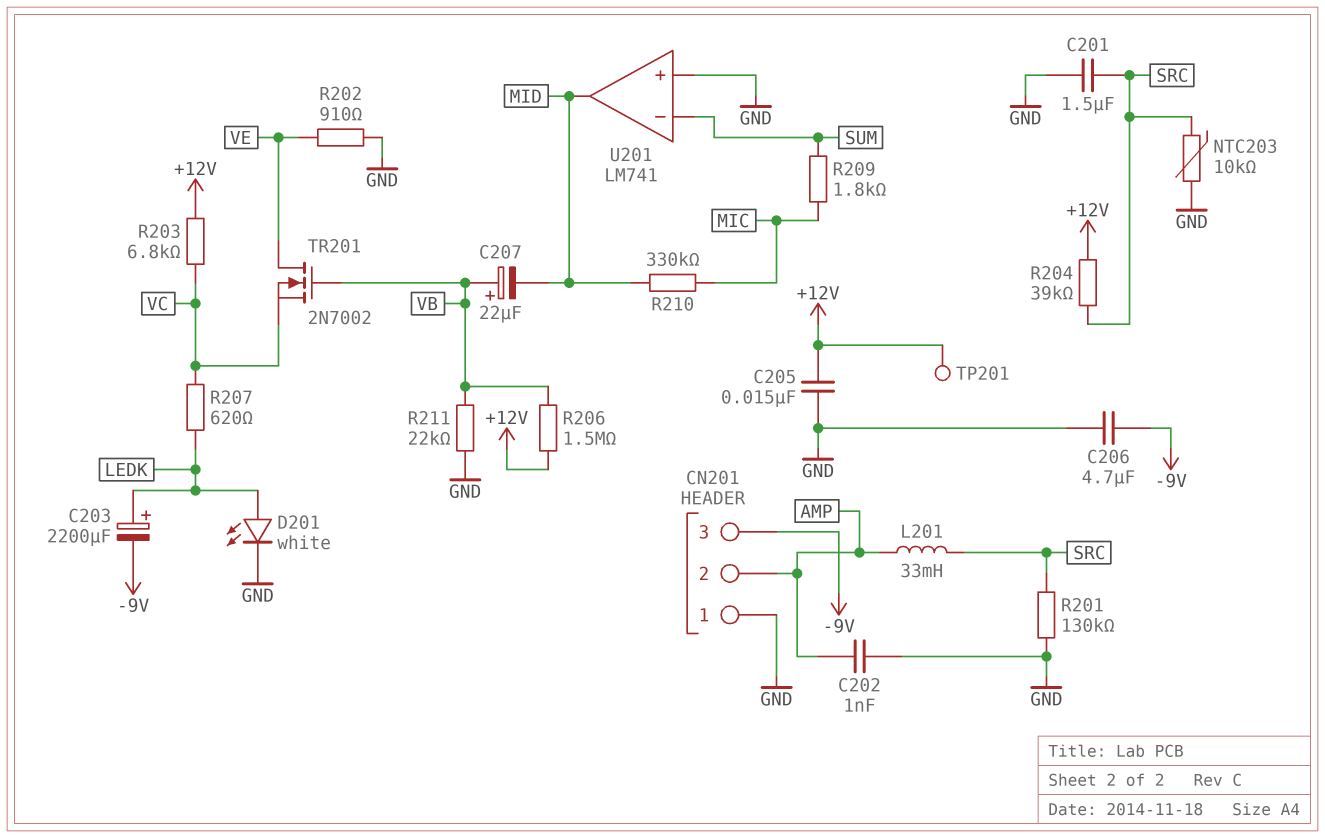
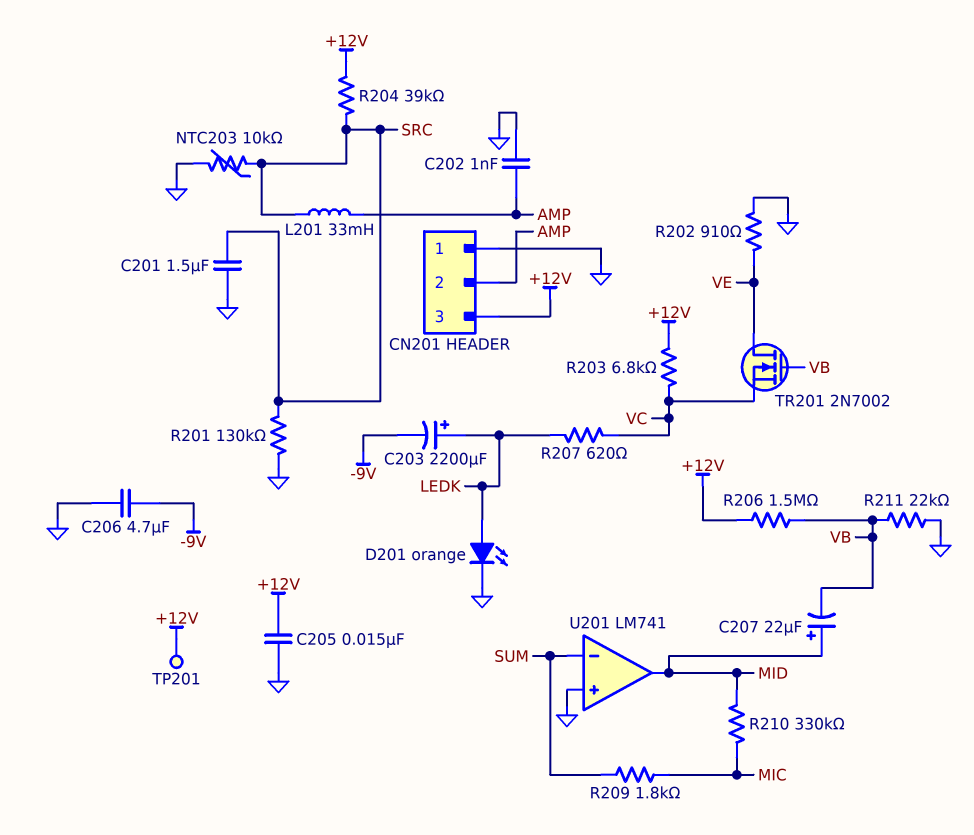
C207: 22uF (plus VB, minus MID) -> 22uF (plus MID, minus VB)
CN201 pin 3: -9V -> +12V
D201: LED white (A LEDK, K GND) -> LED orange (A LEDK, K GND)

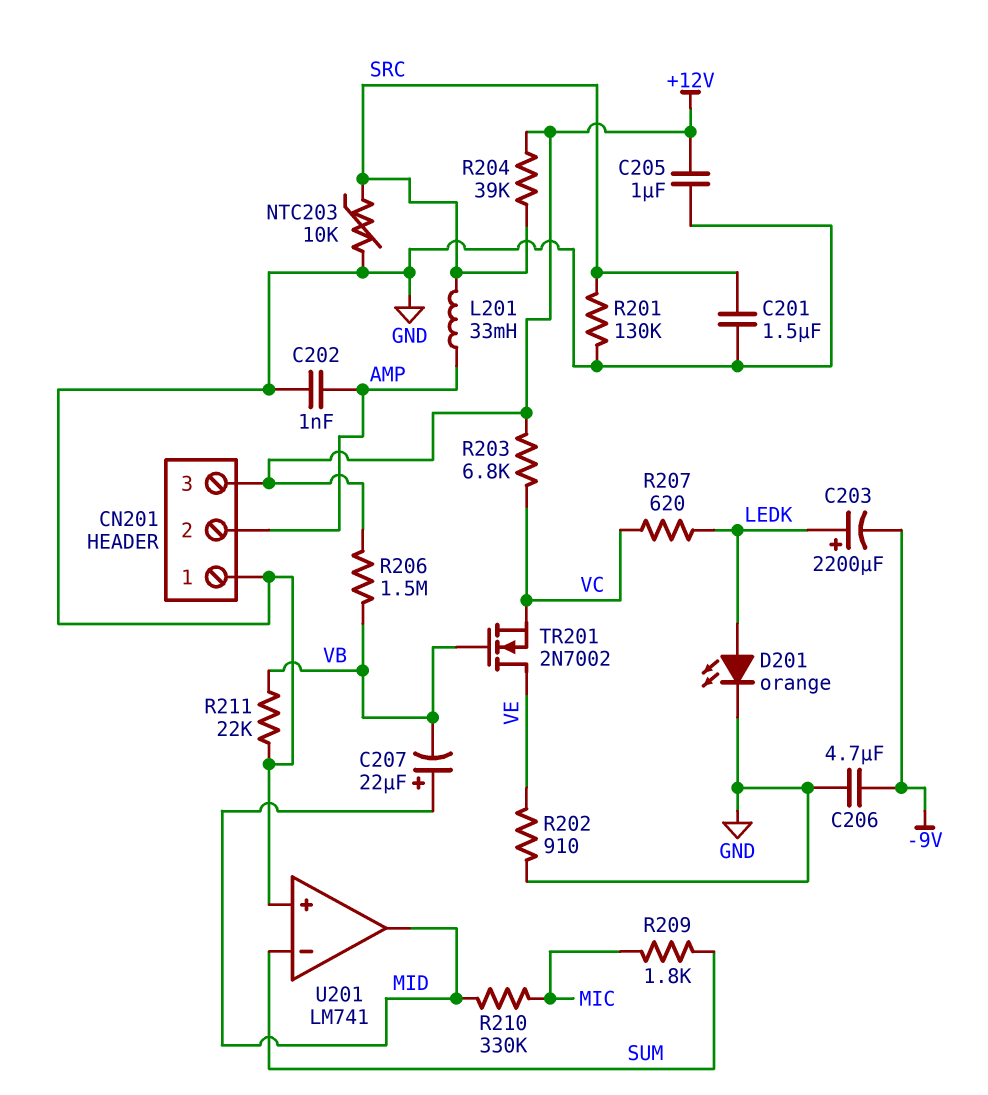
C205: 15nF (+12V, GND) -> 1uF (+12V, GND)
TP201: test point (+12V) -> none

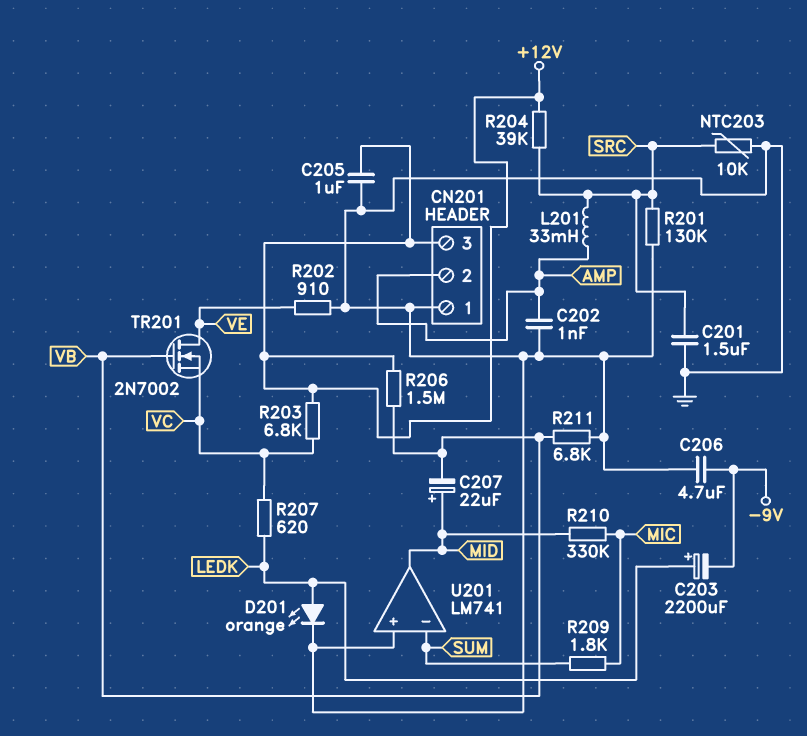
R211: 22k (GND, VB) -> 6.8k (GND, VB)

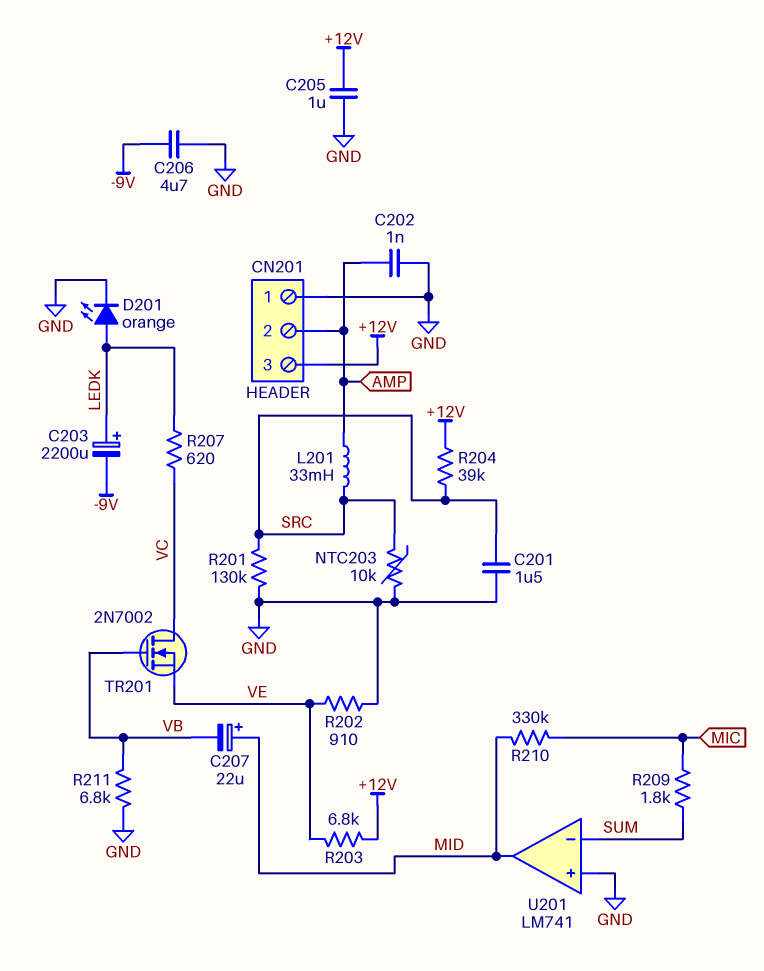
R203: 6.8k (+12V, VC) -> 6.8k (+12V, VE)
R206: 1.5M (+12V, VB) -> none
TR201: NMOS 2N7002 (G VB, D VE, S VC) -> NMOS 2N7002 (G VB, D VC, S VE)

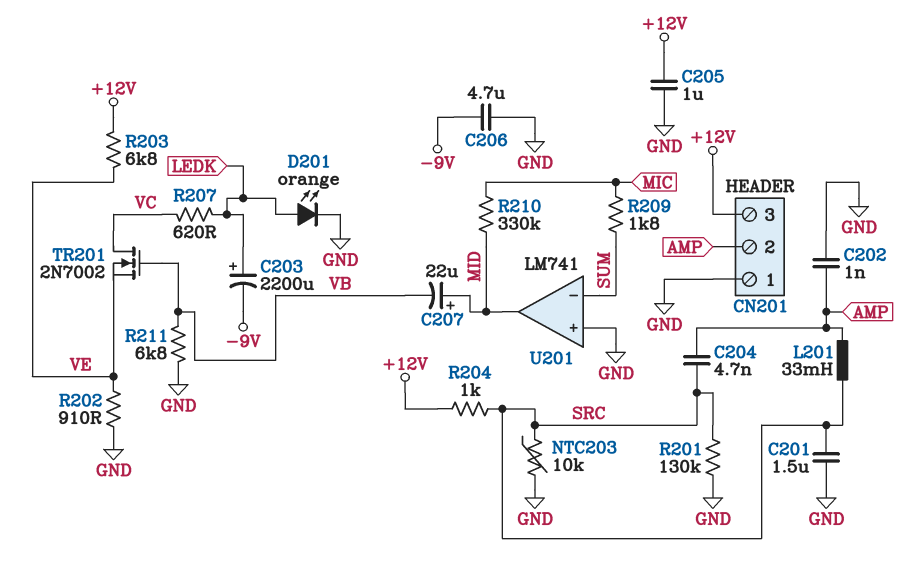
C204: none -> 4.7nF (AMP, SRC)
R204: 39k (+12V, SRC) -> 1k (+12V, SRC)

